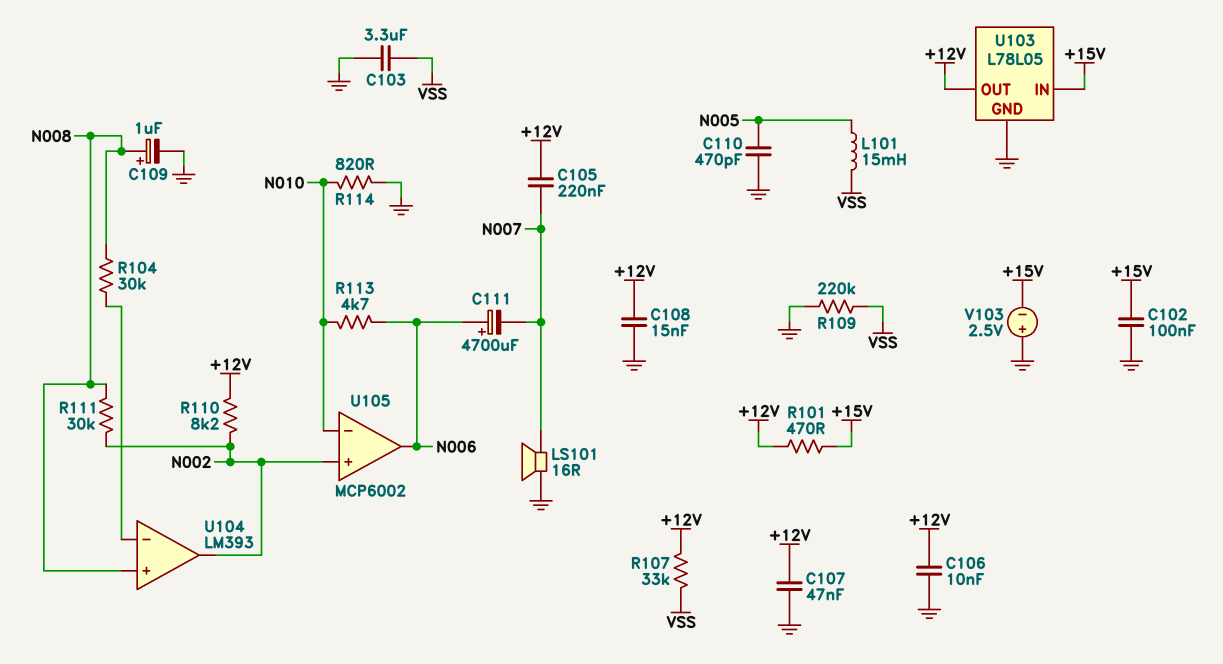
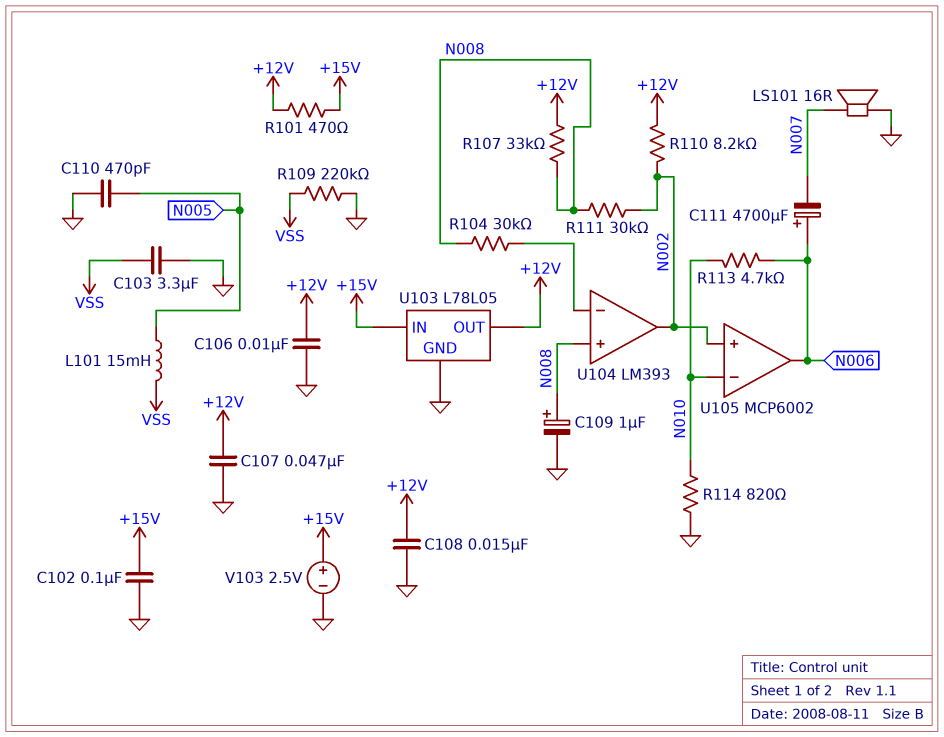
C105: 220nF (+12V, N007) -> none
R107: 33k (+12V, VSS) -> 33k (+12V, N008)
V103: 2.5V (plus GND, minus +15V) -> 2.5V (plus +15V, minus GND)

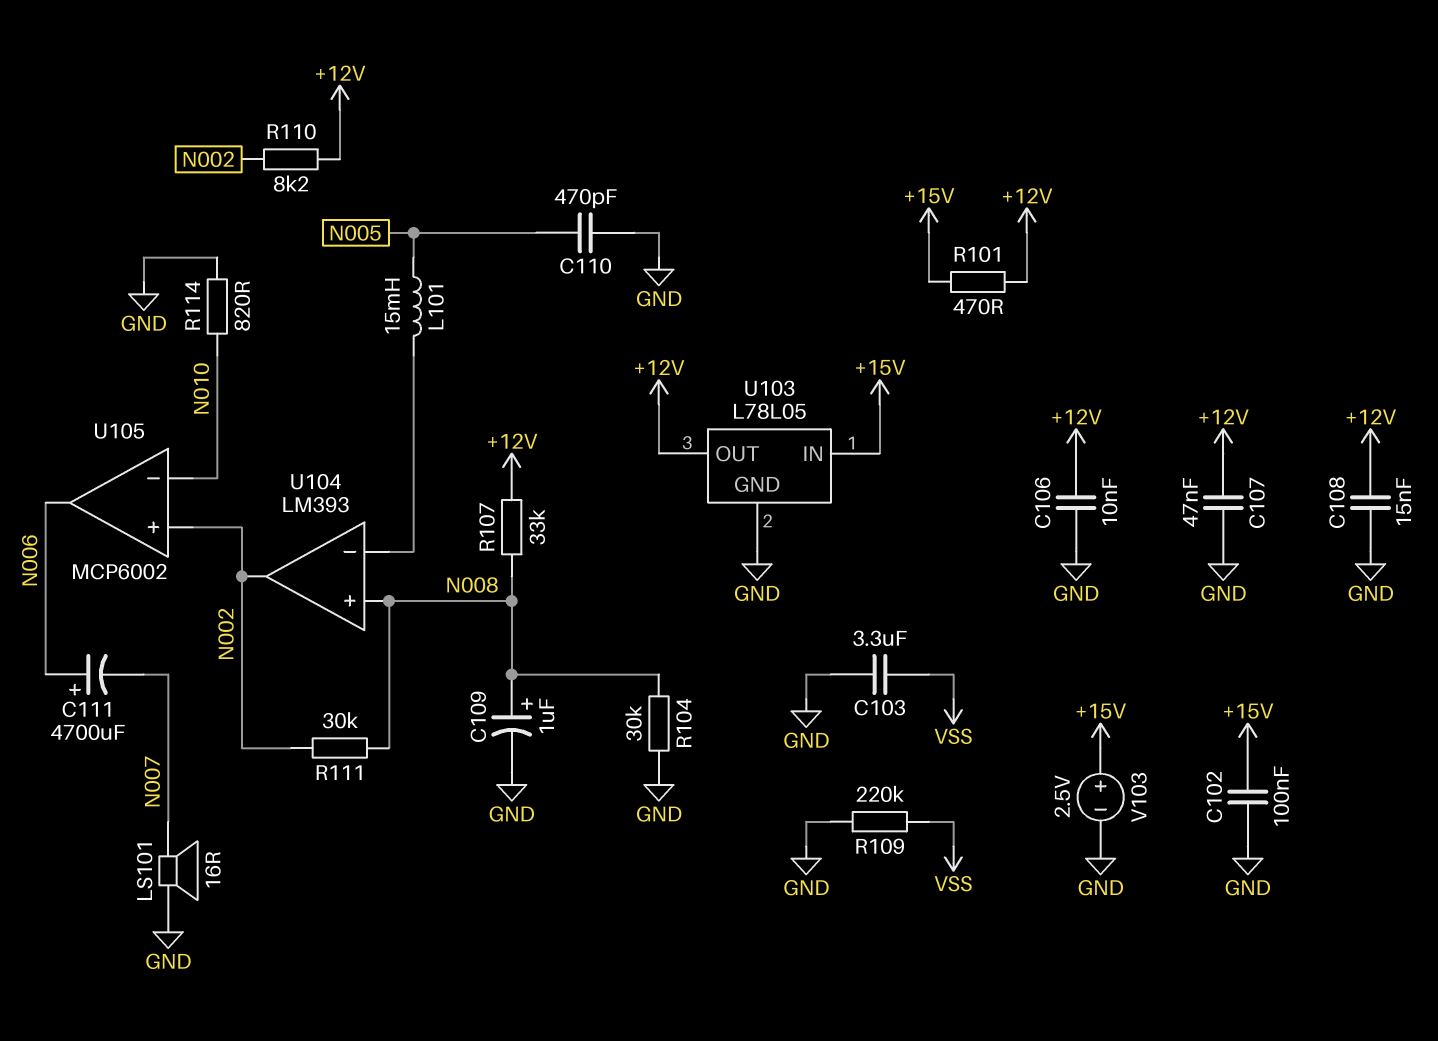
L101: 15mH (N005, VSS) -> 15mH (N005, U104/in-)
R104: 30k (N008, U104/in-) -> 30k (GND, N008)
R113: 4.7k (N006, N010) -> none

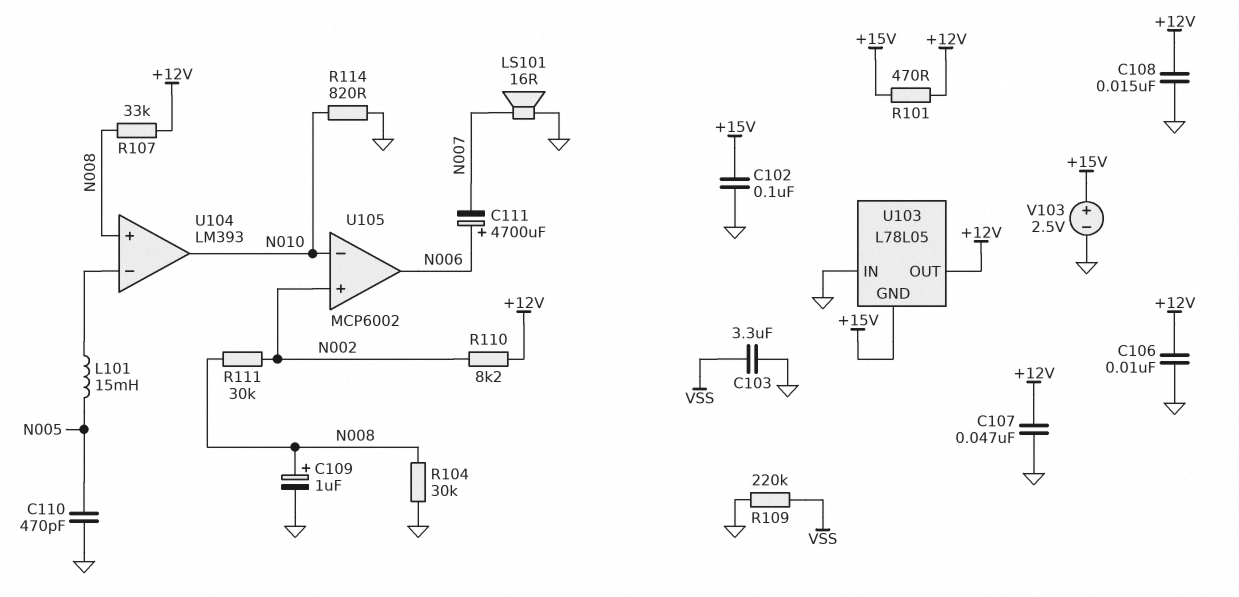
U103 pin GND: GND -> +15V
U103 pin IN: +15V -> GND
U104 pin out: N002 -> N010

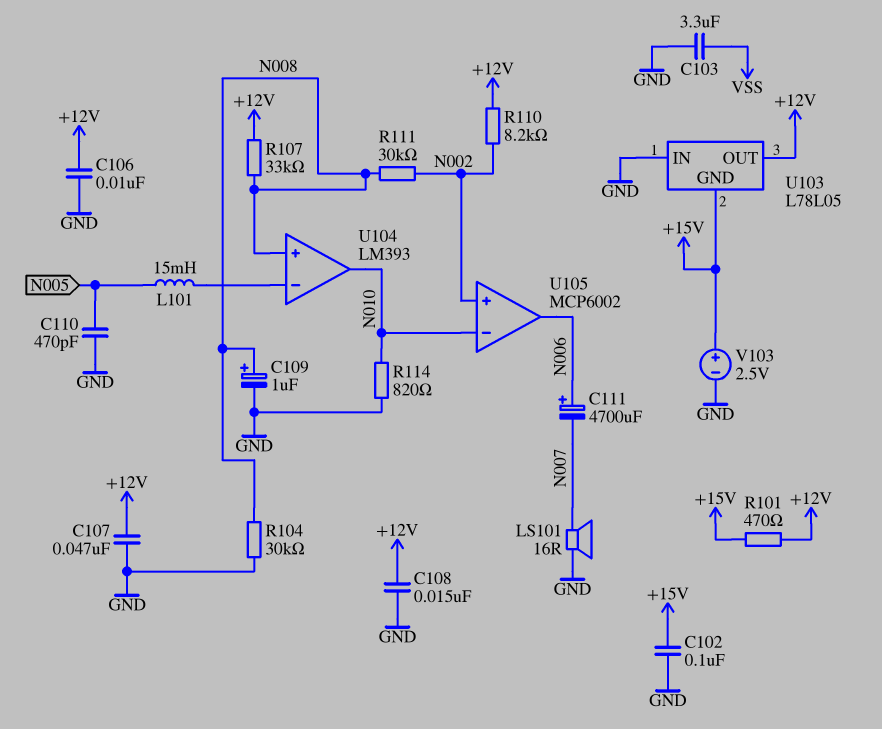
R109: 220k (GND, VSS) -> none

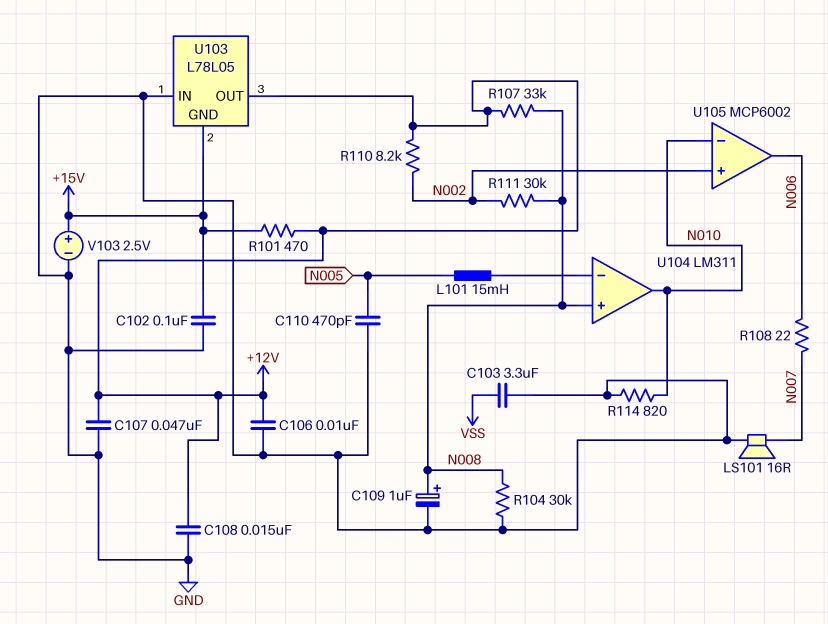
C111: 4700uF (plus N006, minus N007) -> none
R108: none -> 22 (N006, N007)
U104: LM393 -> LM311

